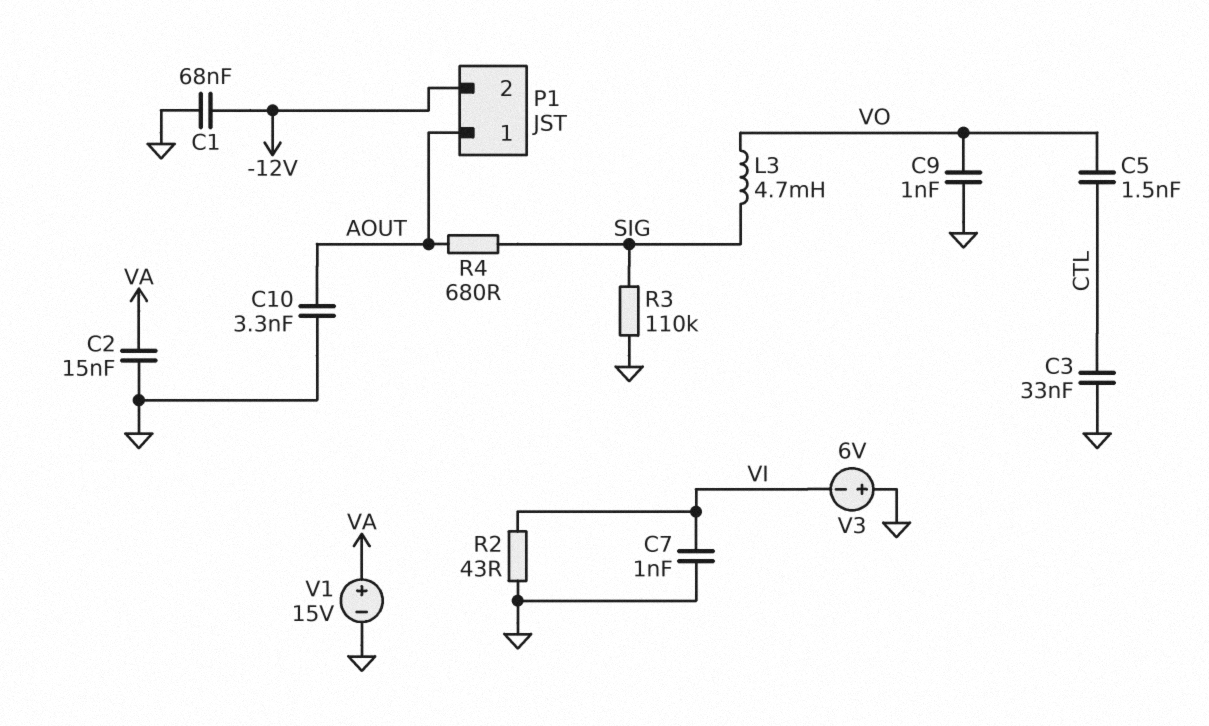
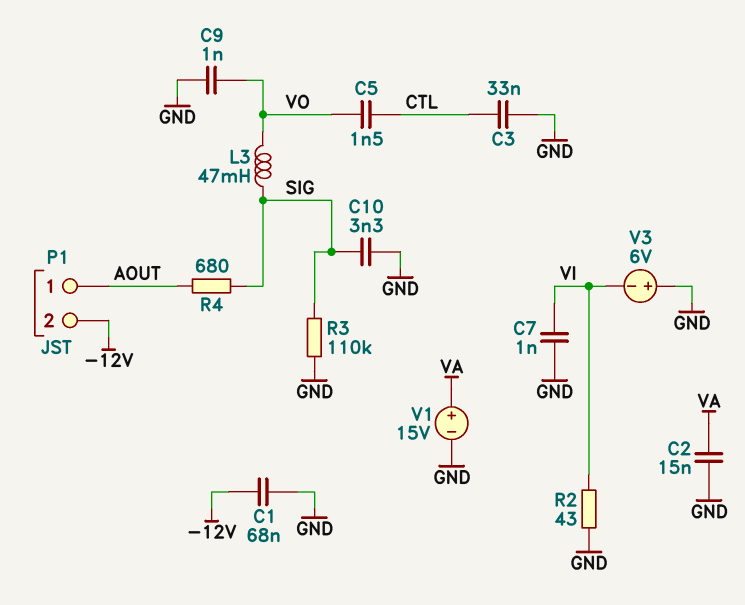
C10: 3.3nF (AOUT, GND) -> 3.3nF (GND, SIG)
L3: 4.7mH (SIG, VO) -> 47mH (SIG, VO)

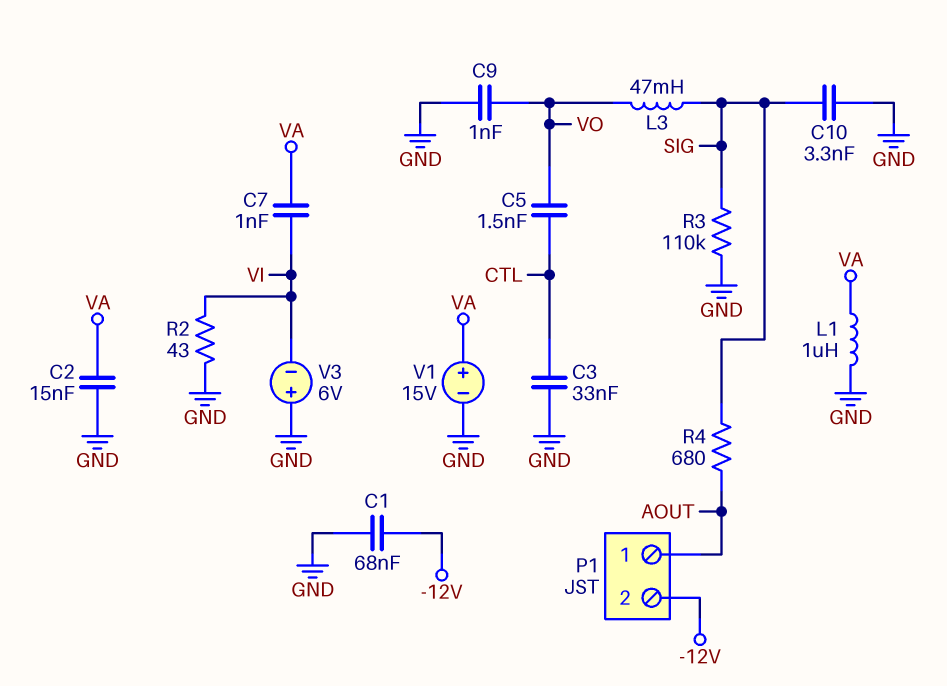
C7: 1nF (GND, VI) -> 1nF (VA, VI)
L1: none -> 1uH (GND, VA)

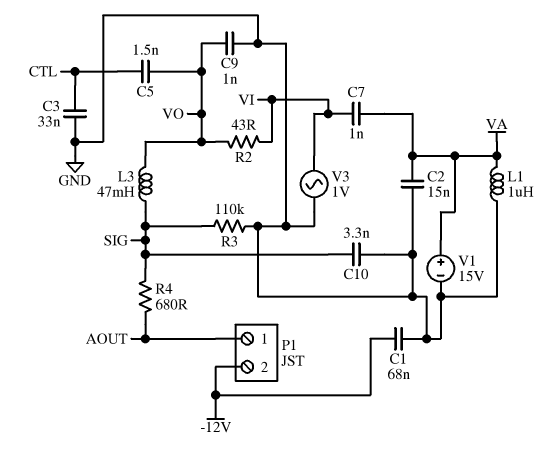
R2: 43 (GND, VI) -> 43 (VI, VO)
V3: 6V (plus GND, minus VI) -> AC 1V (GND, VI)

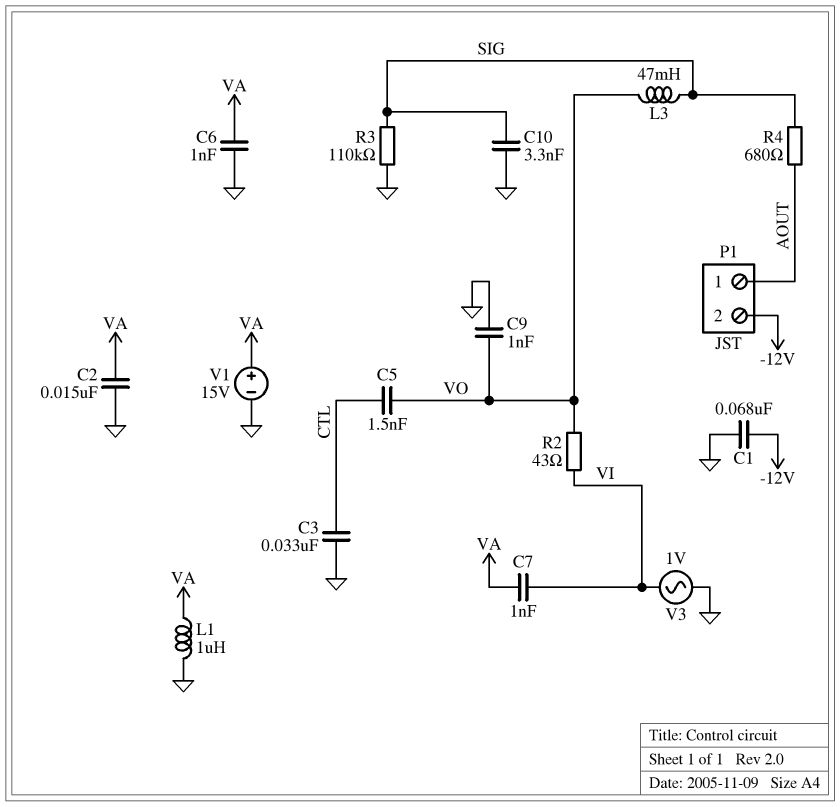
C6: none -> 1nF (GND, VA)

